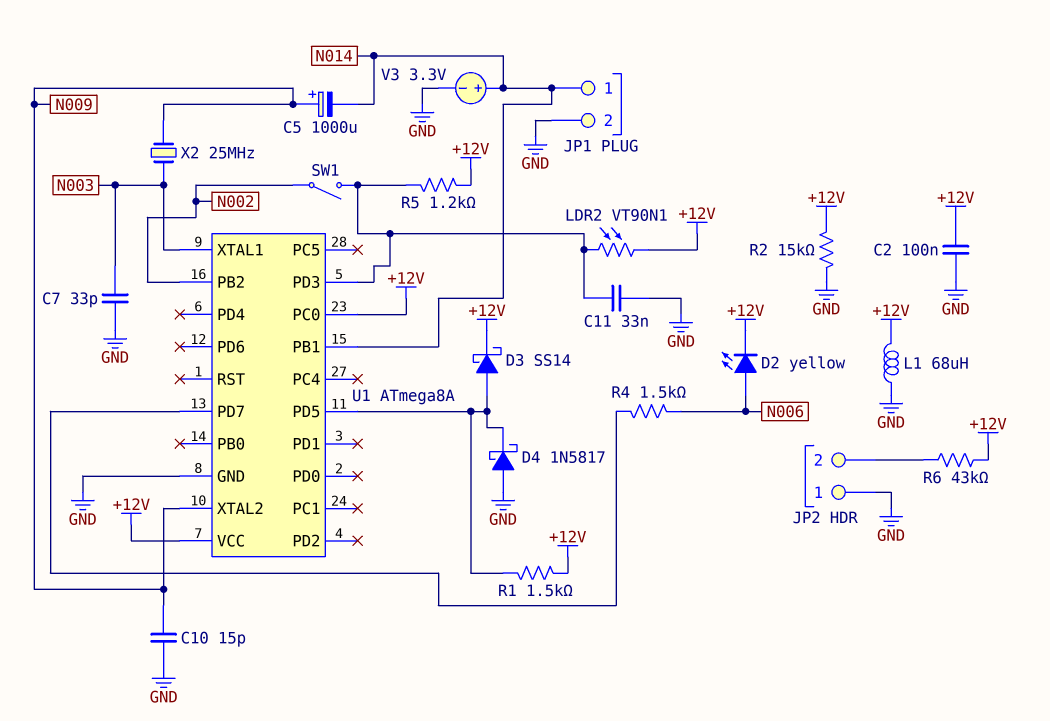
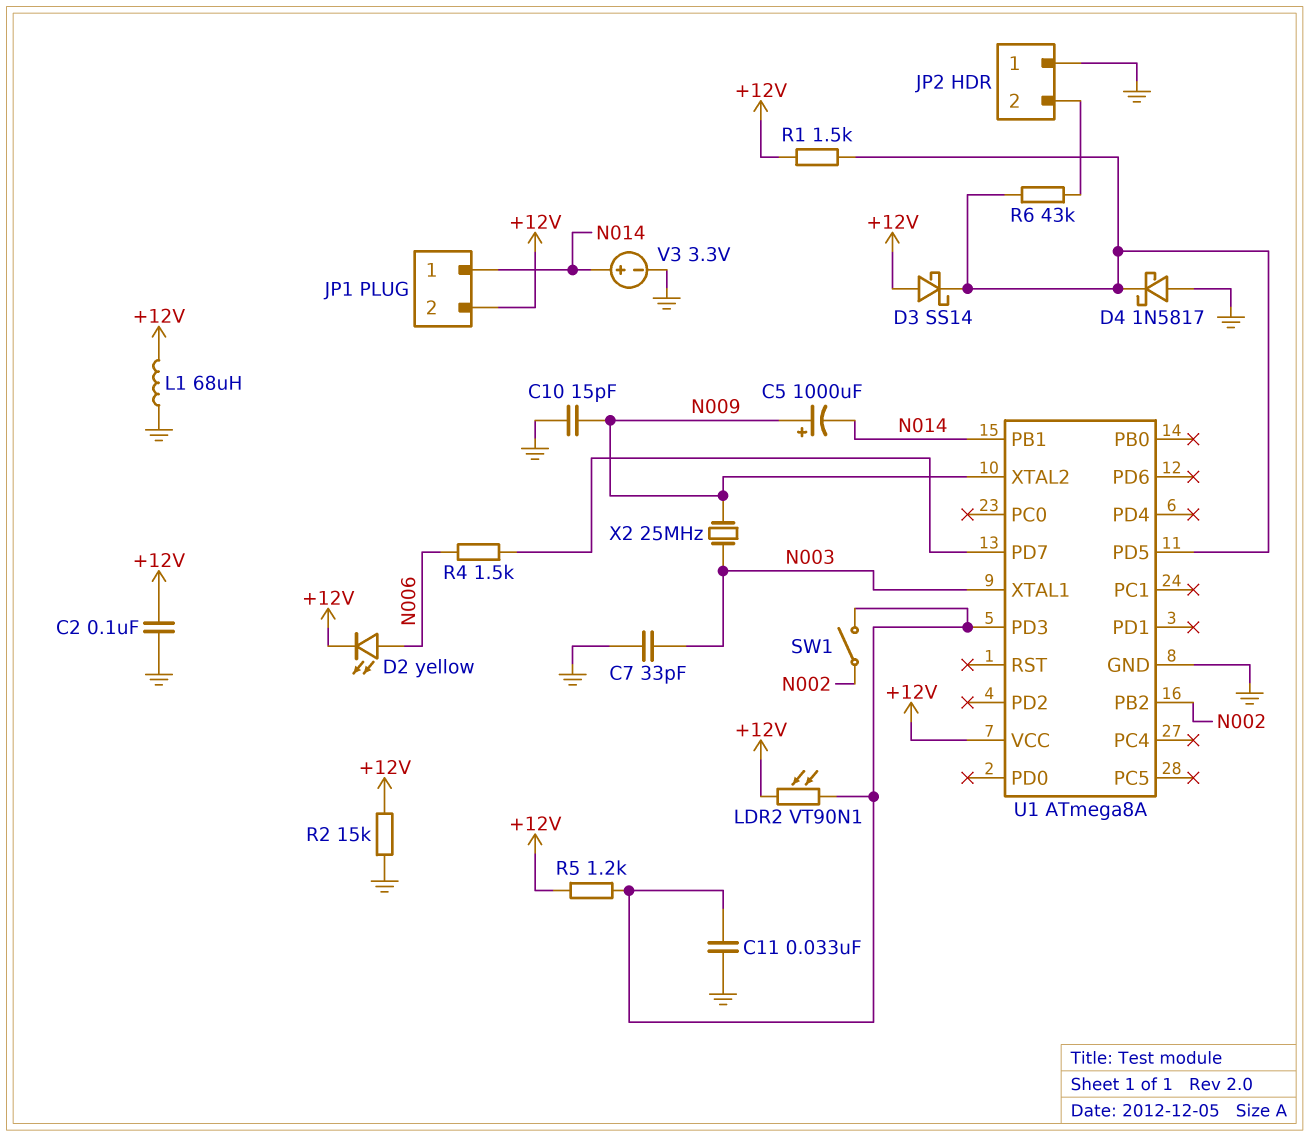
D3: schottky SS14 (A U1/PD5, K +12V) -> schottky SS14 (A +12V, K U1/PD5)
JP1 pin 2: GND -> +12V
R6: 43k (+12V, JP2/2) -> 43k (JP2/2, U1/PD5)
U1 pin PC0: +12V -> none

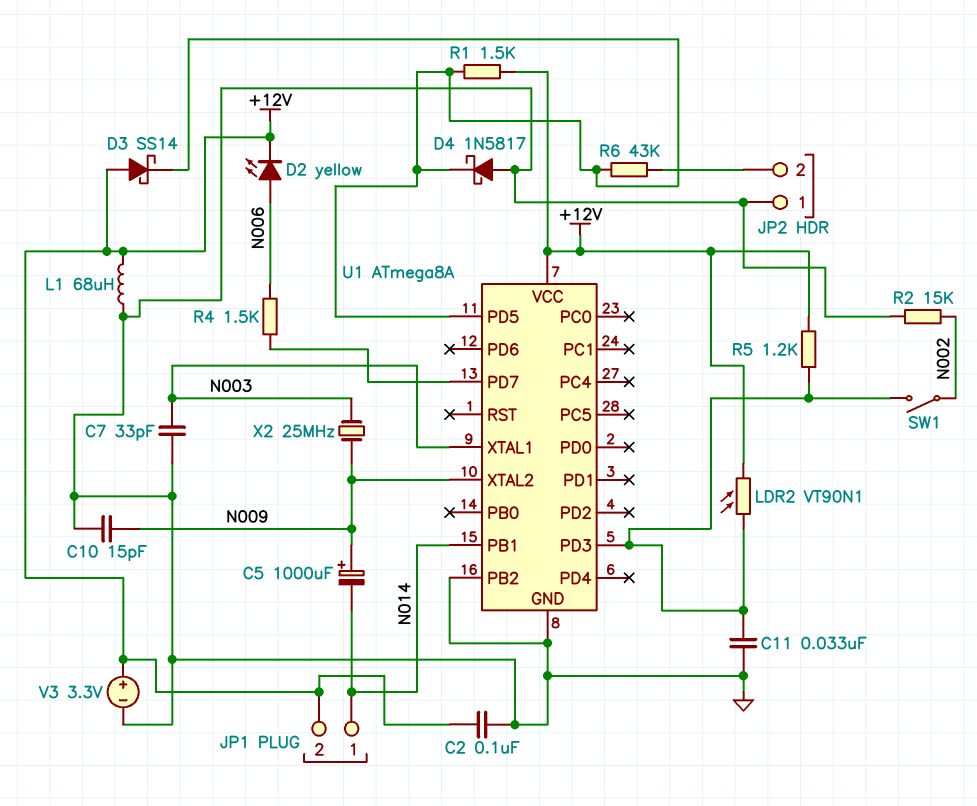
R2: 15k (+12V, GND) -> 15k (GND, N002)
U1 pin PB2: N002 -> GND
V3: 3.3V (plus N014, minus GND) -> 3.3V (plus +12V, minus GND)

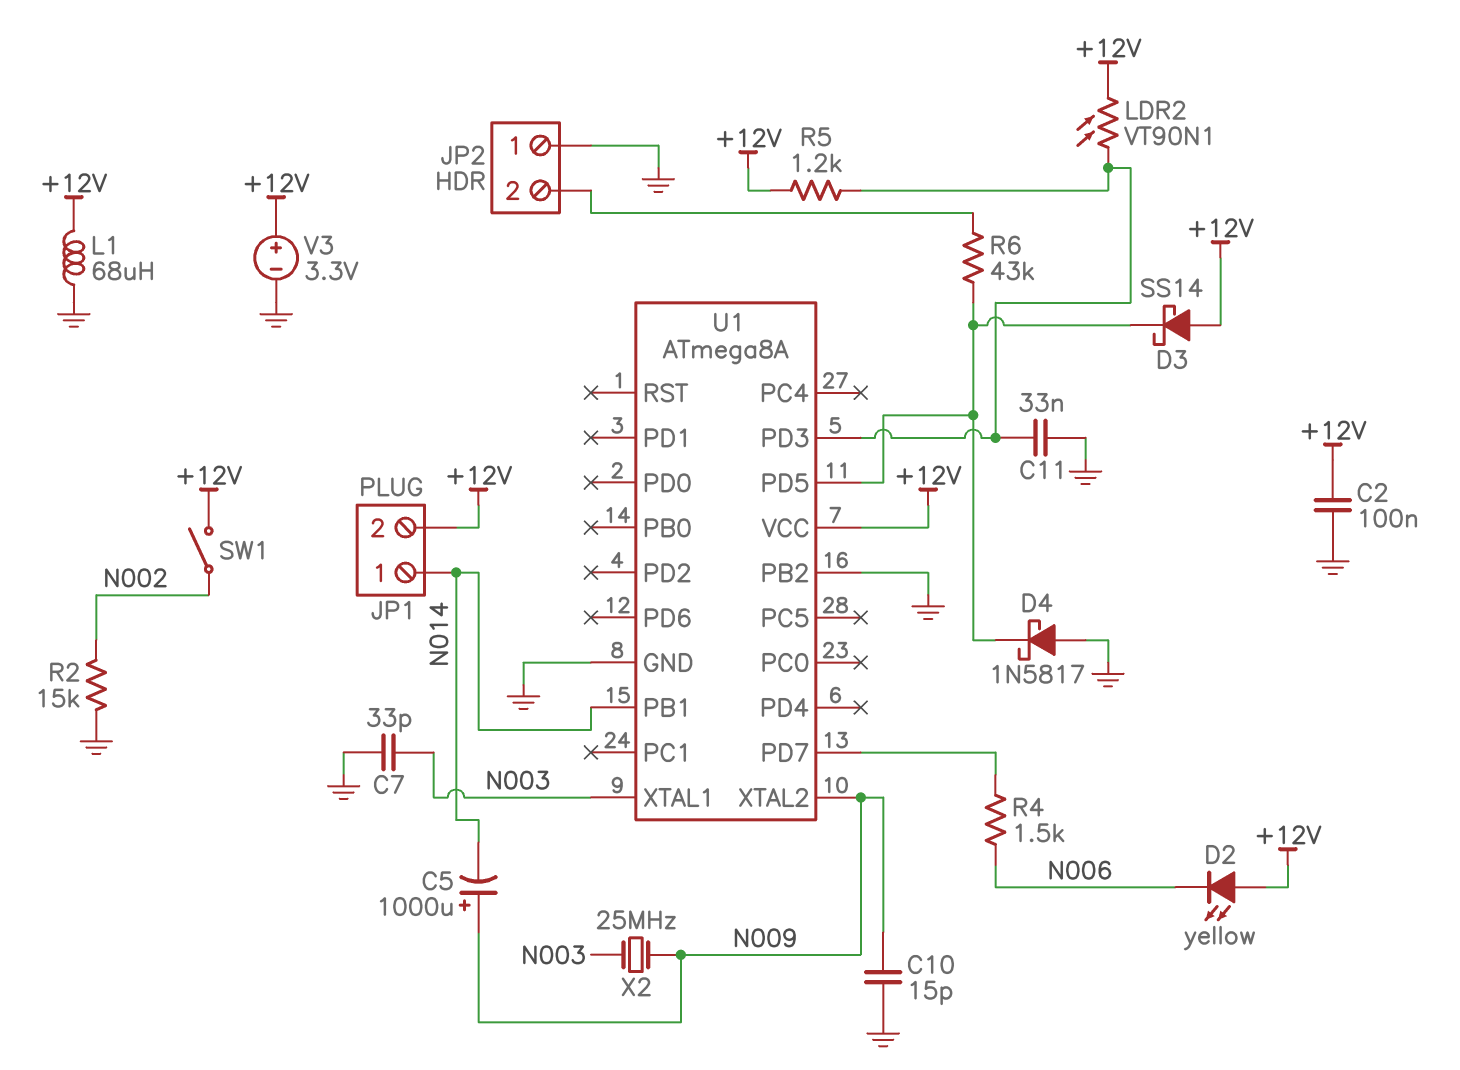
D2: LED yellow (A N006, K +12V) -> LED yellow (A +12V, K N006)
R1: 1.5k (+12V, U1/PD5) -> none
SW1: switch (N002, U1/PD3) -> switch (+12V, N002)

